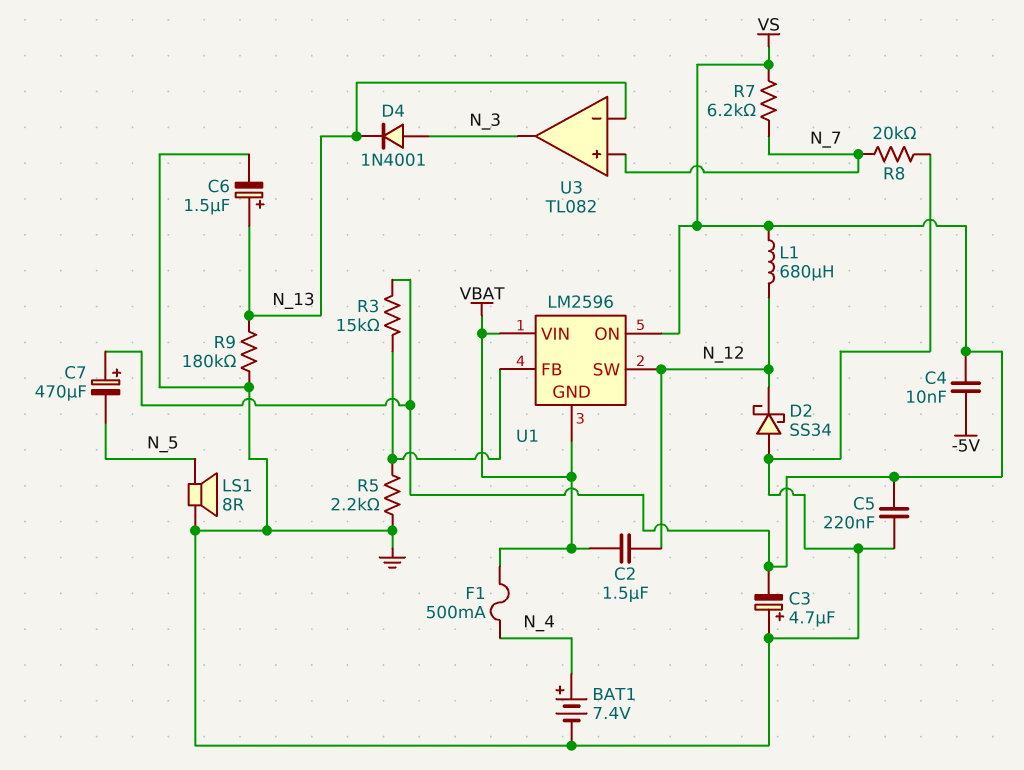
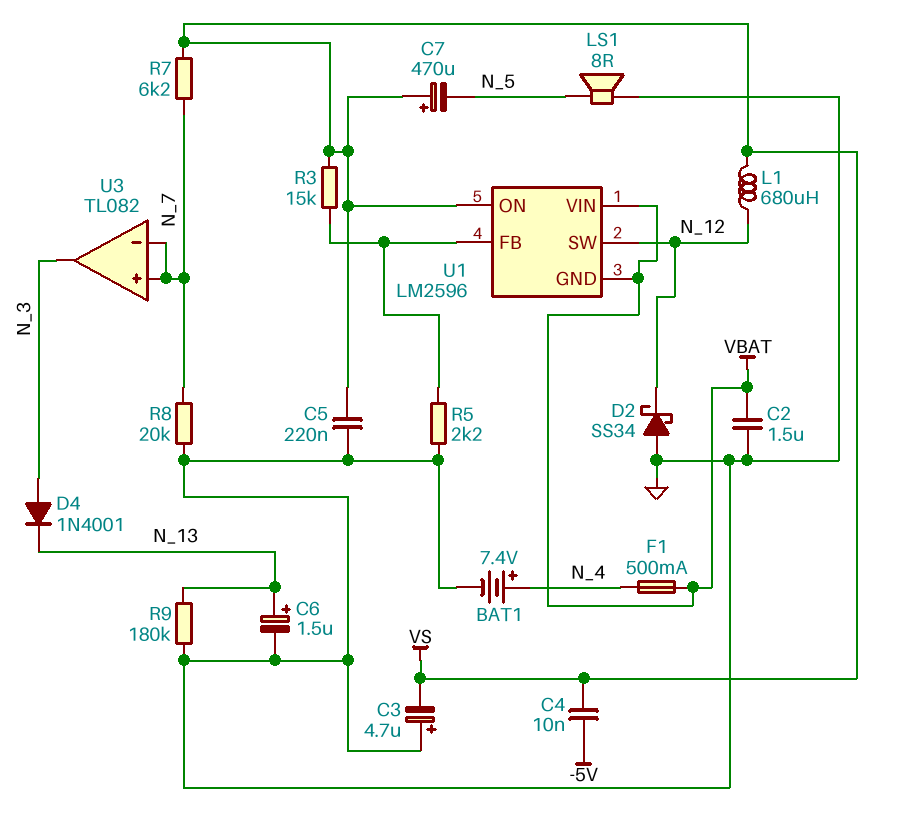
C2: 1.5uF (N_12, VBAT) -> 1.5uF (GND, VBAT)
U3 pin in-: N_13 -> N_7

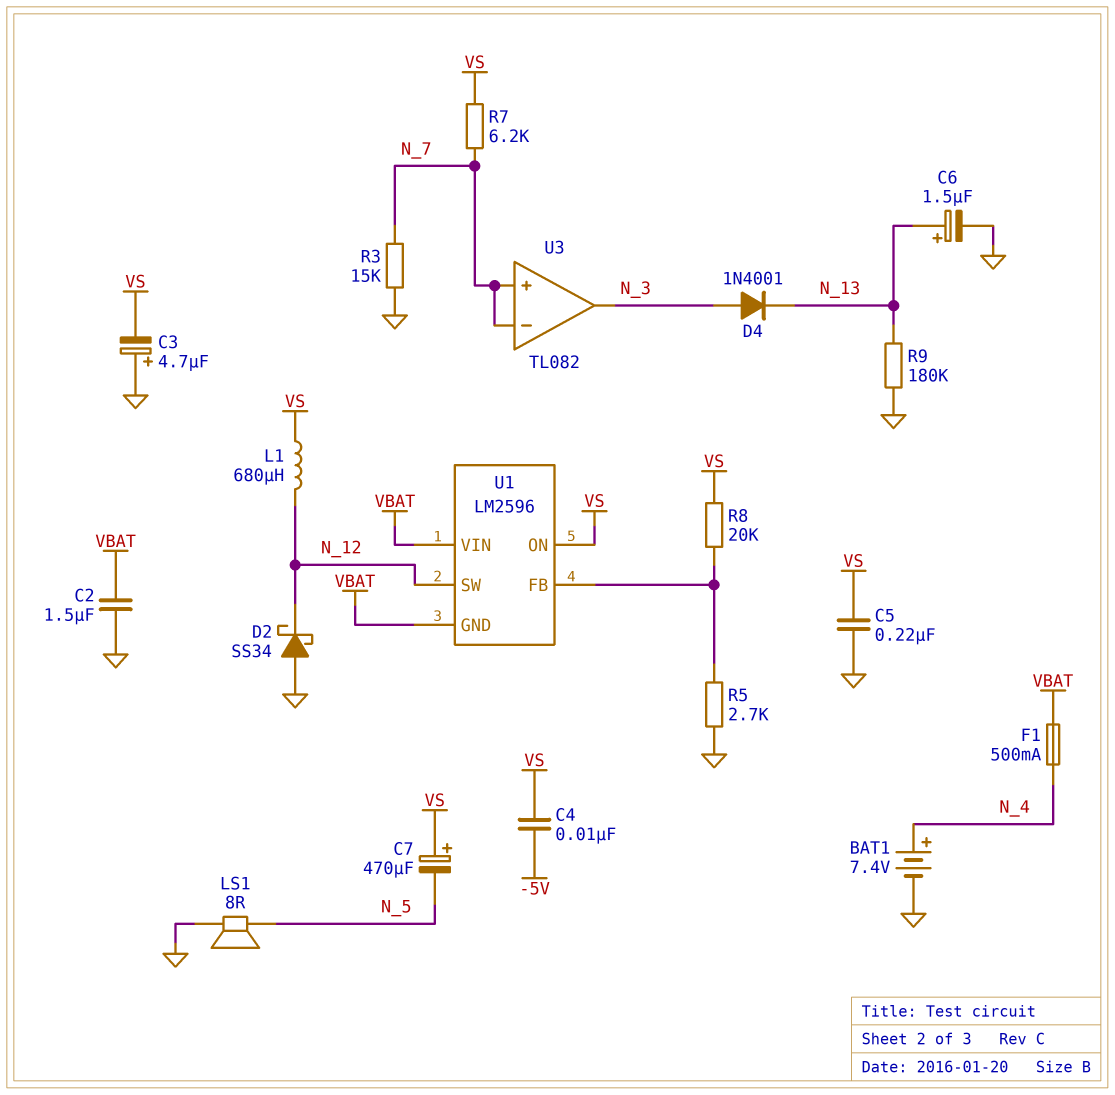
R3: 15k (U1/FB, VS) -> 15k (GND, N_7)
R5: 2.2k (GND, U1/FB) -> 2.7k (GND, U1/FB)
R8: 20k (GND, N_7) -> 20k (U1/FB, VS)

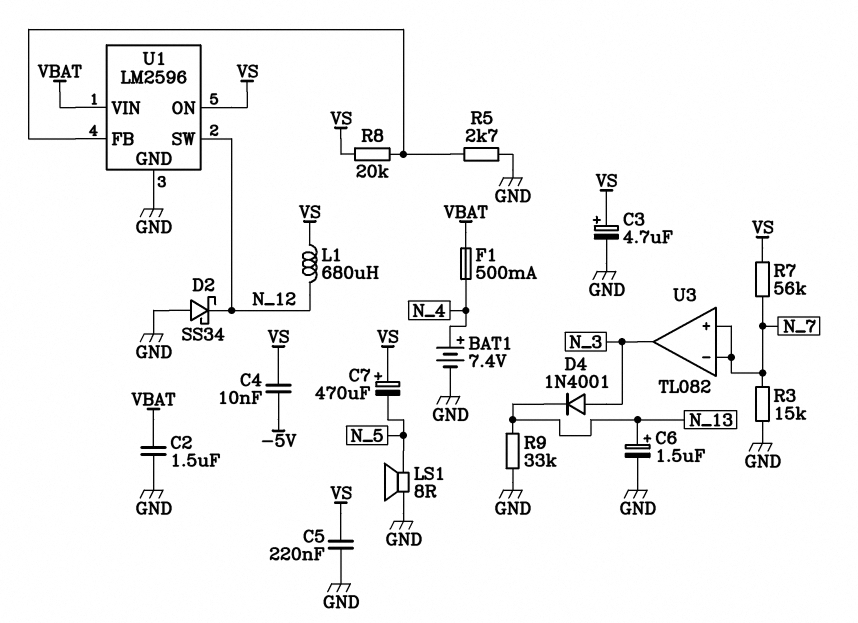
C3: 4.7uF (plus GND, minus VS) -> 4.7uF (plus VS, minus GND)
R7: 6.2k (N_7, VS) -> 56k (N_7, VS)
R9: 180k (GND, N_13) -> 33k (GND, N_13)
U1 pin GND: VBAT -> GND

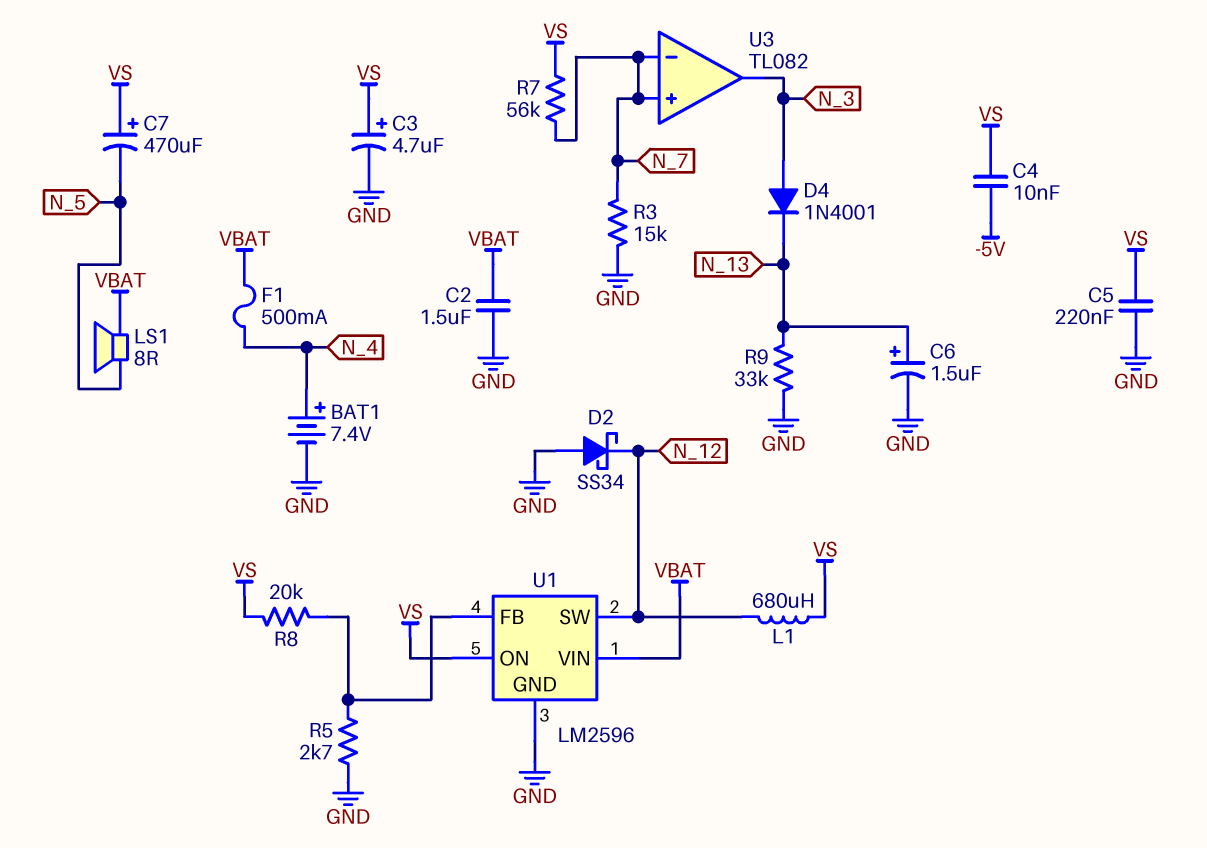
LS1: speaker 8R (GND, N_5) -> speaker 8R (N_5, VBAT)

